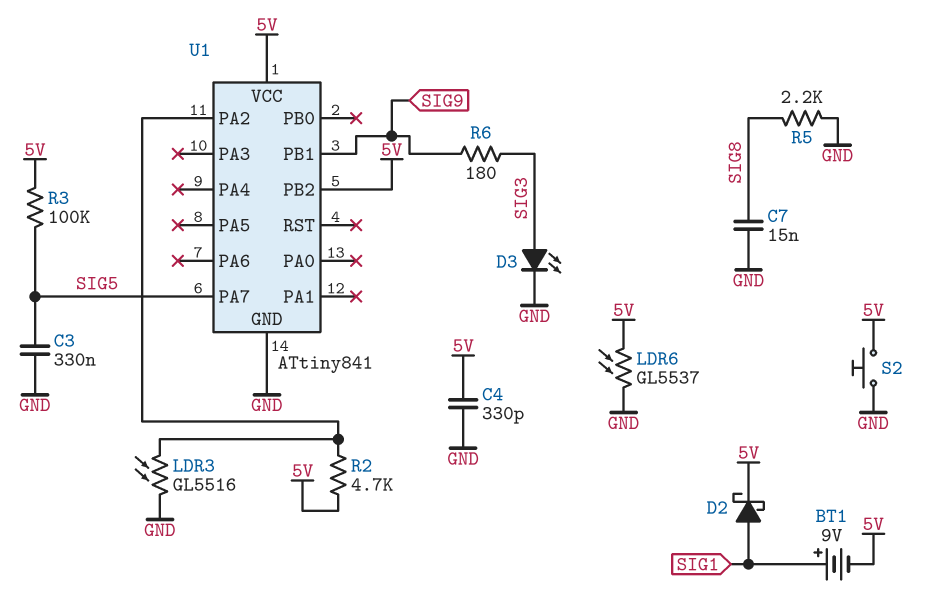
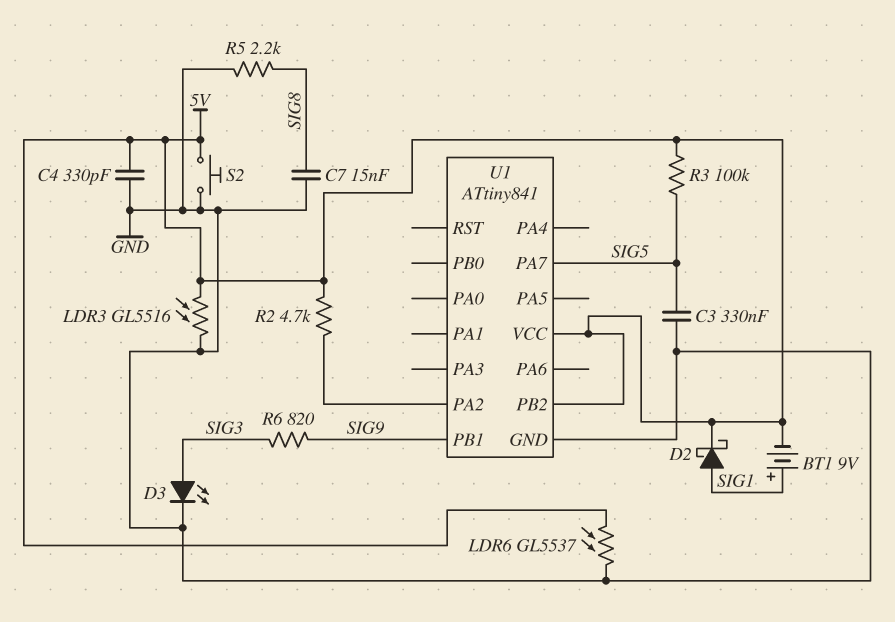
LDR3: GL5516 (GND, U1/PA2) -> GL5516 (5V, GND)
R6: 180 (SIG3, SIG9) -> 820 (SIG3, SIG9)

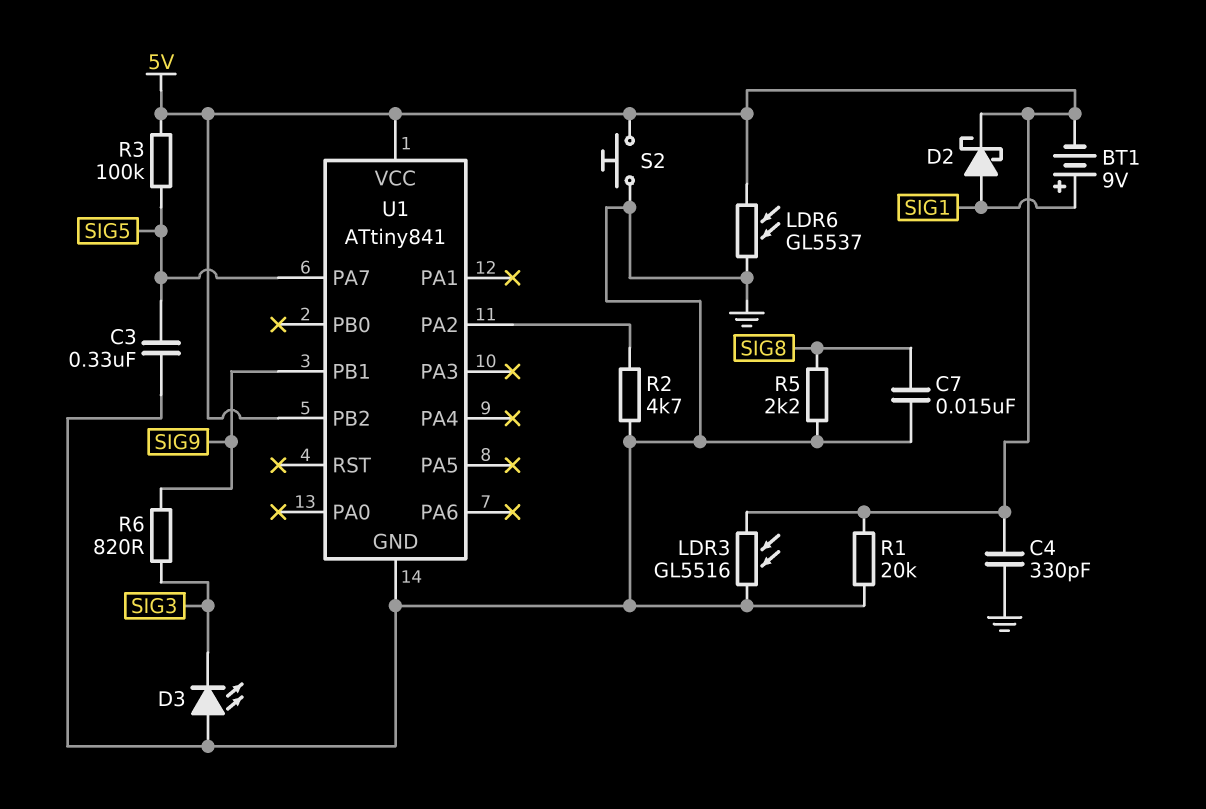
D3: LED (A SIG3, K GND) -> LED (A GND, K SIG3)
R1: none -> 20k (5V, GND)
R2: 4.7k (5V, U1/PA2) -> 4.7k (GND, U1/PA2)

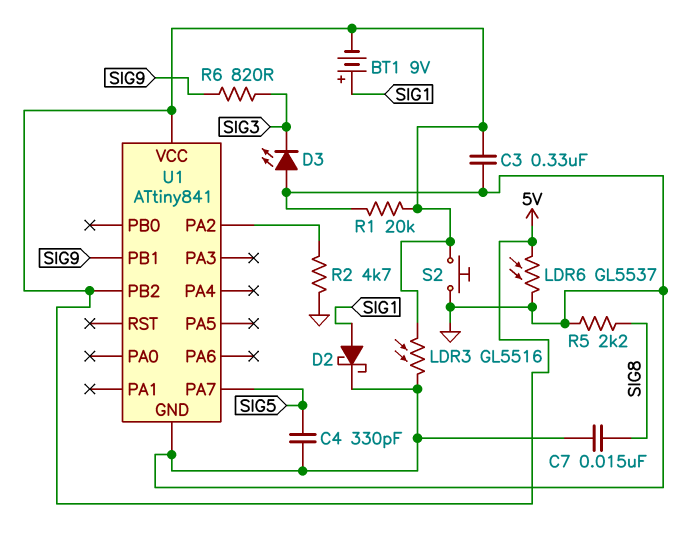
C3: 330nF (GND, SIG5) -> 330nF (5V, GND)
C4: 330pF (5V, GND) -> 330pF (GND, SIG5)
D2: schottky (A SIG1, K 5V) -> schottky (A SIG1, K GND)
R3: 100k (5V, SIG5) -> none

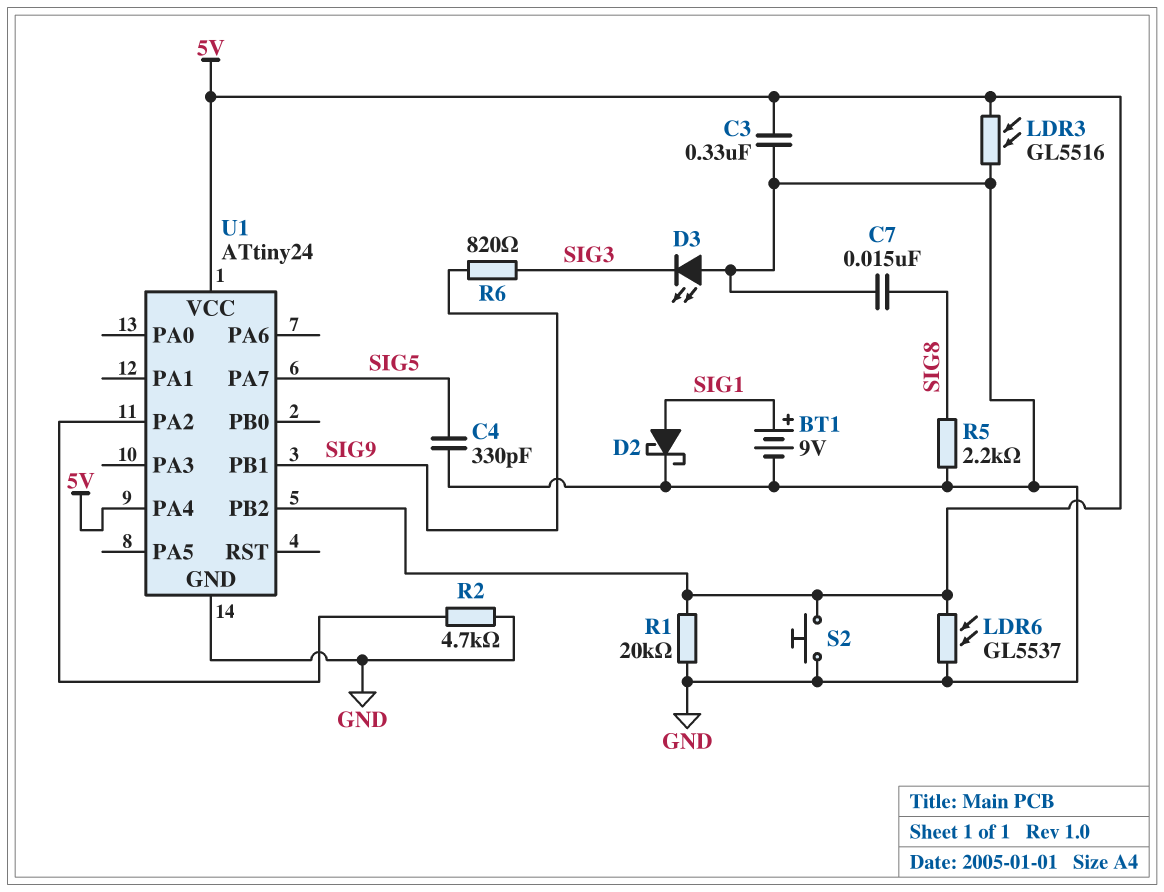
BT1: 9V (plus SIG1, minus 5V) -> 9V (plus SIG1, minus GND)
U1: ATtiny841 -> ATtiny24
U1 pin PA4: none -> 5V

